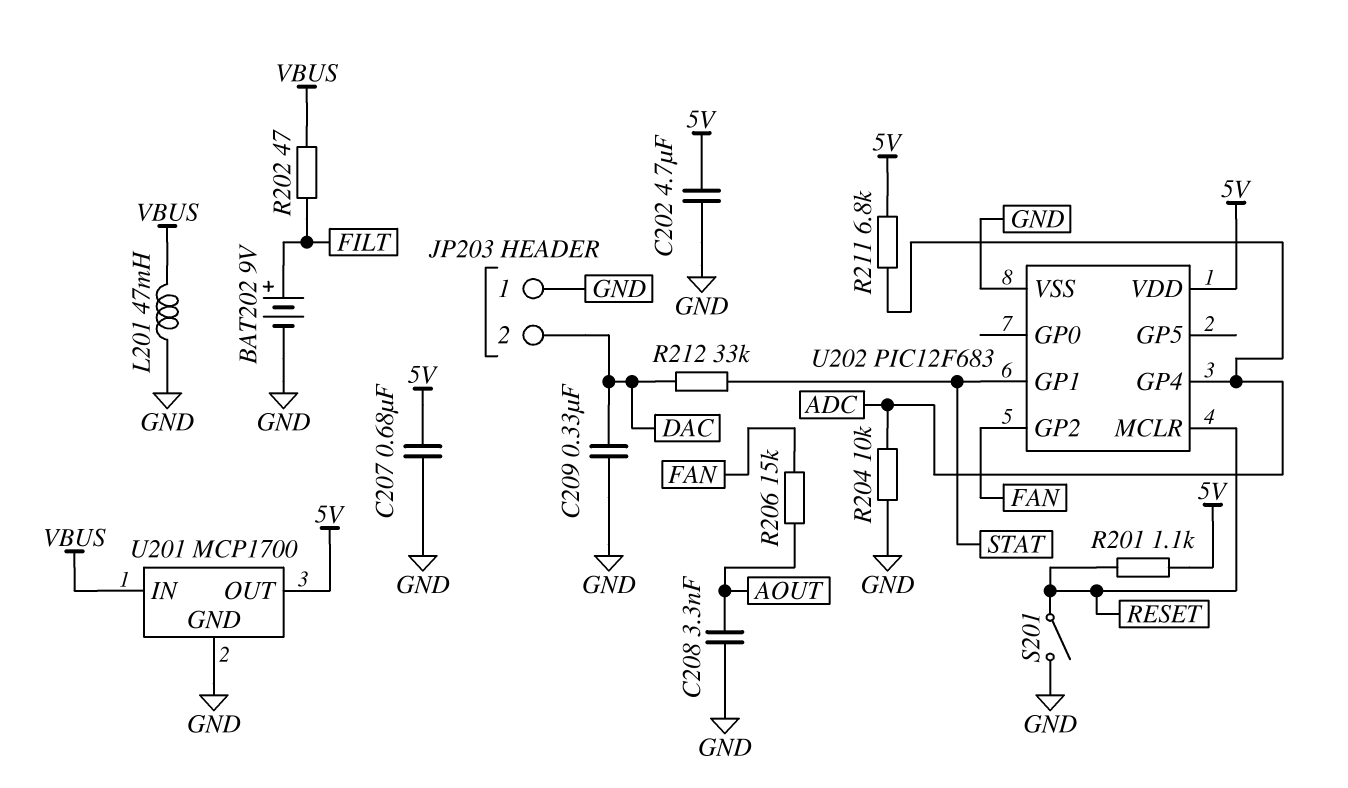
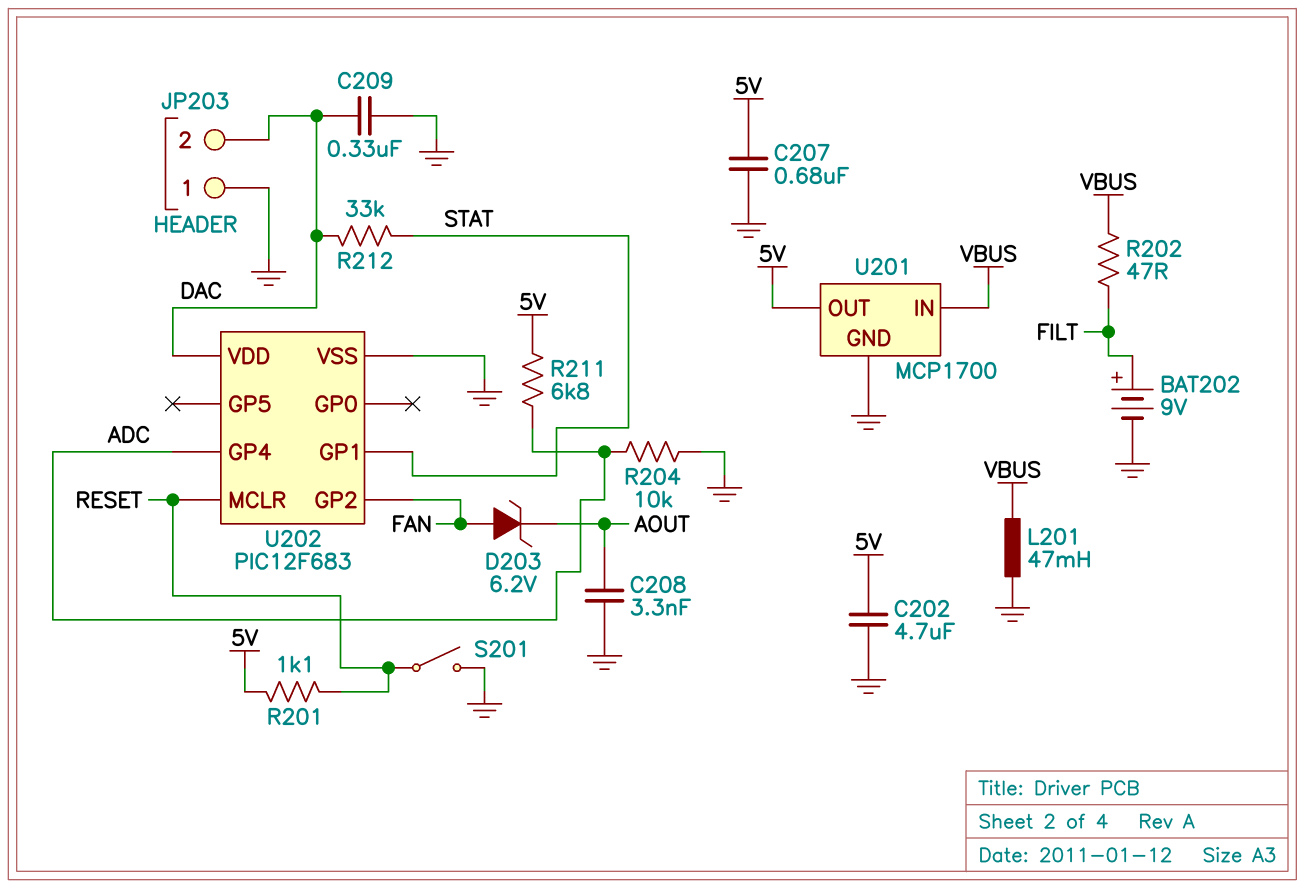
D203: none -> zener 6.2V (A FAN, K AOUT)
R206: 15k (AOUT, FAN) -> none
U202 pin VDD: 5V -> DAC

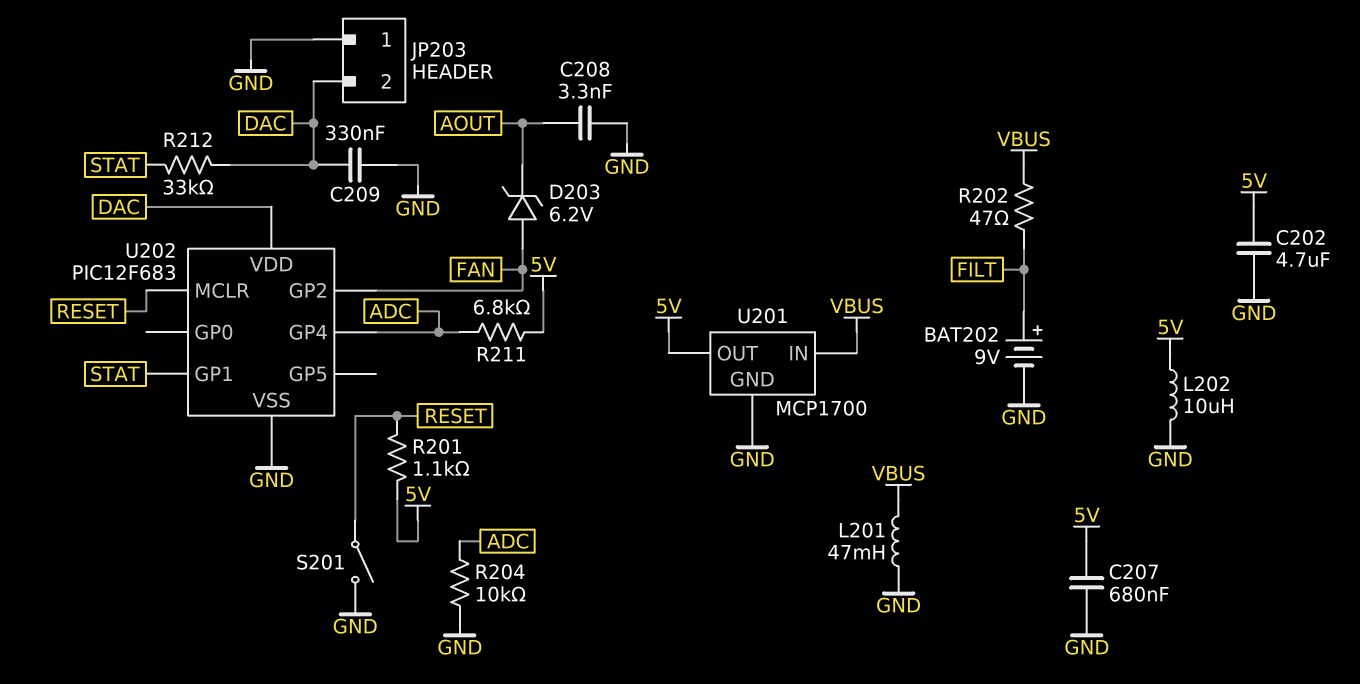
L202: none -> 10uH (5V, GND)

